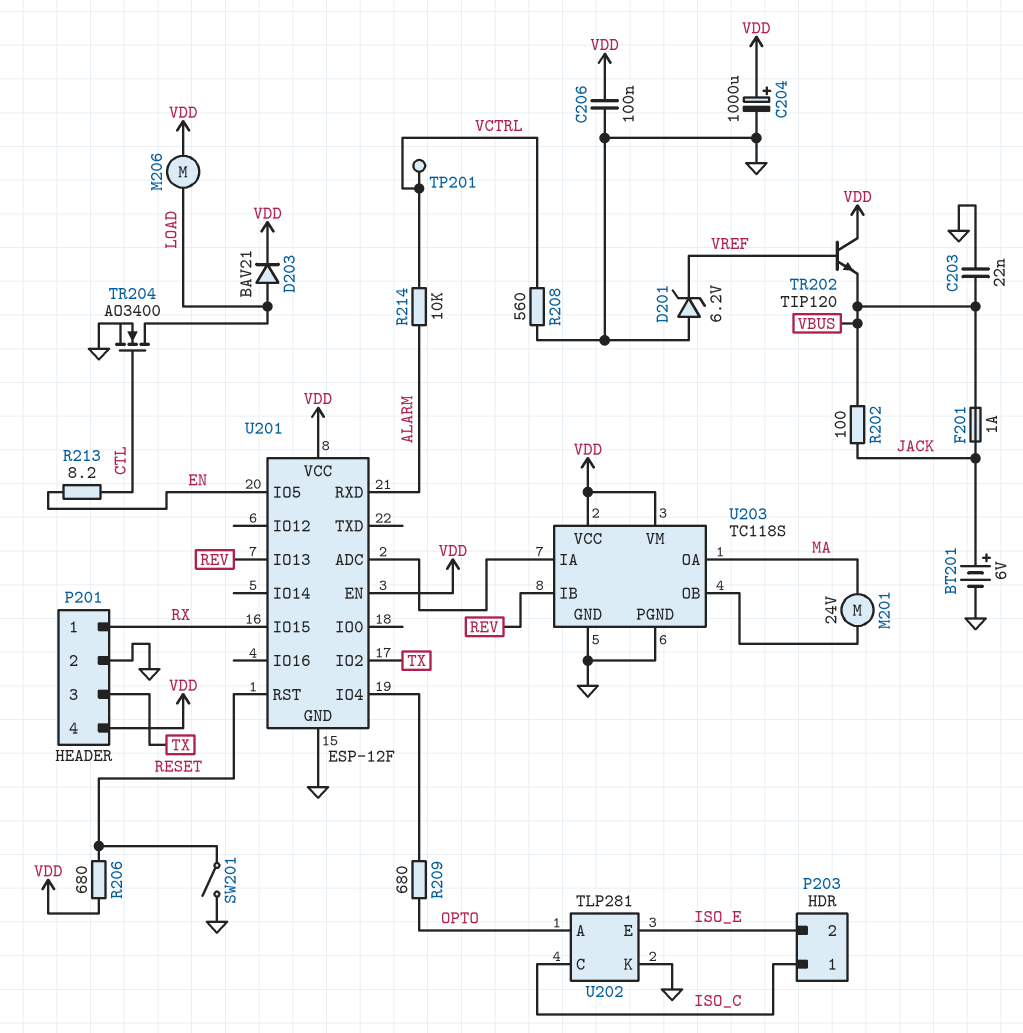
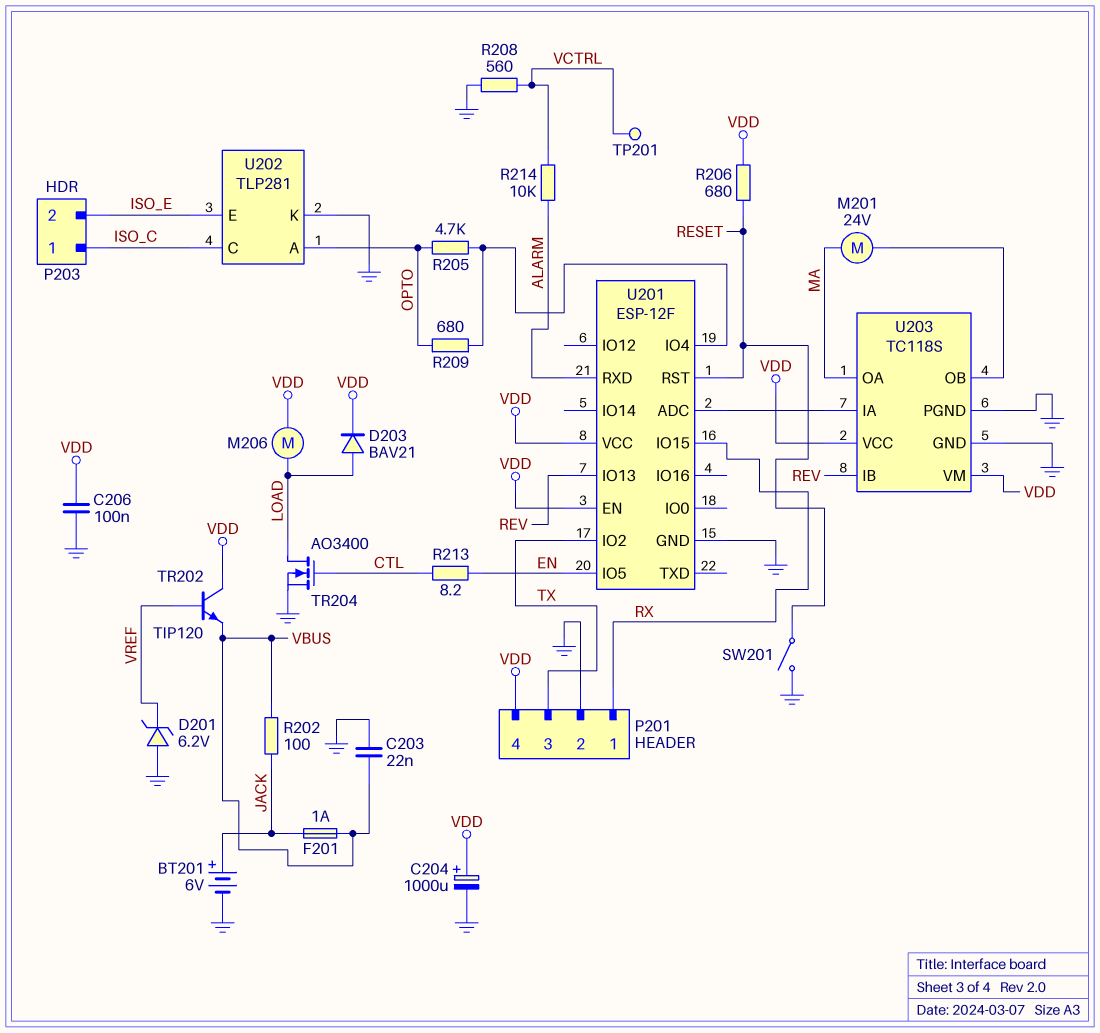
R205: none -> 4.7k (OPTO, U201/IO4)

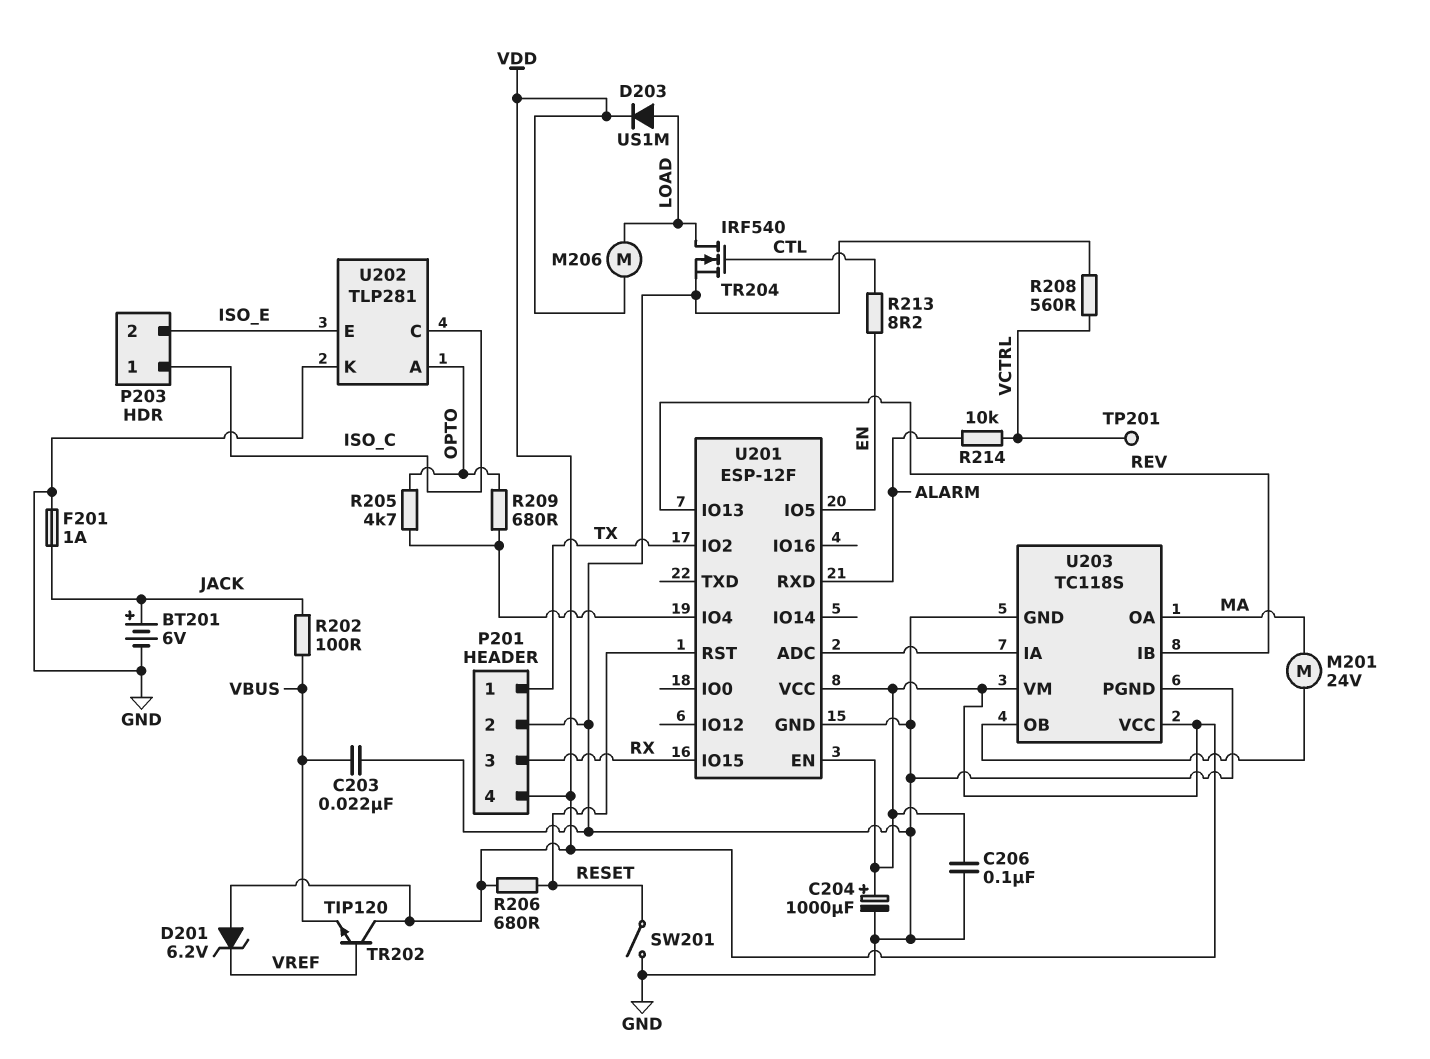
D201: zener 6.2V (A GND, K VREF) -> zener 6.2V (A VDD, K VREF)
D203: diode BAV21 (A LOAD, K VDD) -> diode US1M (A LOAD, K VDD)
F201: 1A (JACK, VBUS) -> 1A (GND, JACK)
P201 pin 1: RX -> TX
P201 pin 3: TX -> RX
TR204: NMOS AO3400 (G CTL, D LOAD, S GND) -> NMOS IRF540 (G CTL, D LOAD, S GND)

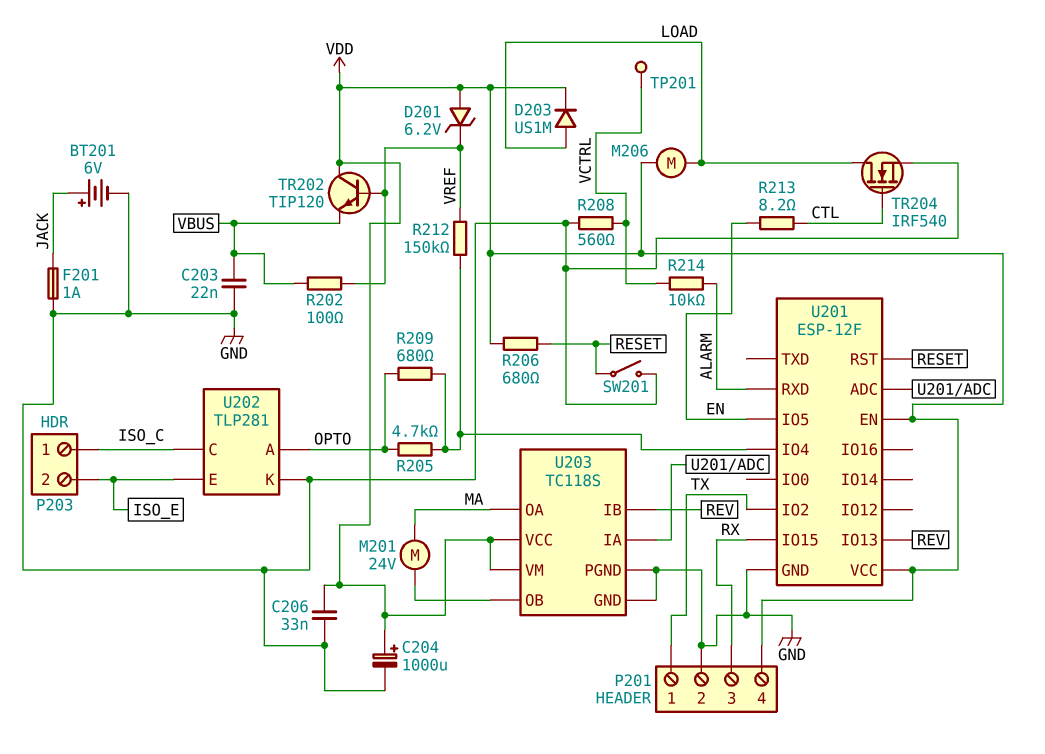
C206: 100nF (GND, VDD) -> 33nF (GND, VDD)
R202: 100 (JACK, VBUS) -> 100 (VBUS, VREF)
R212: none -> 150k (U201/IO4, VREF)

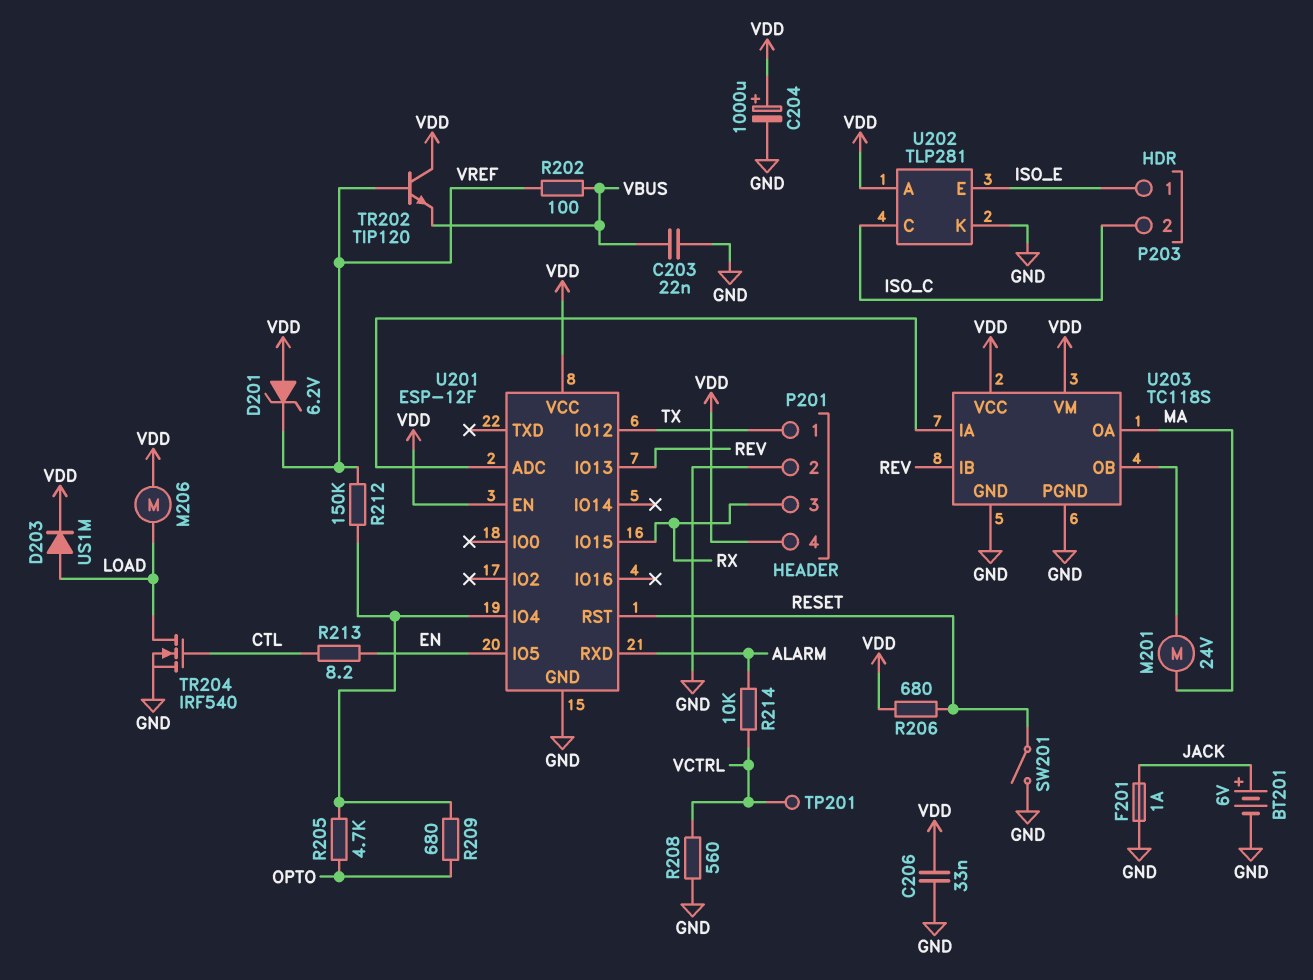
P203 pin 1: ISO_C -> ISO_E
P203 pin 2: ISO_E -> ISO_C
U201 pin IO2: TX -> none
U201 pin IO12: none -> TX
U202 pin A: OPTO -> VDD

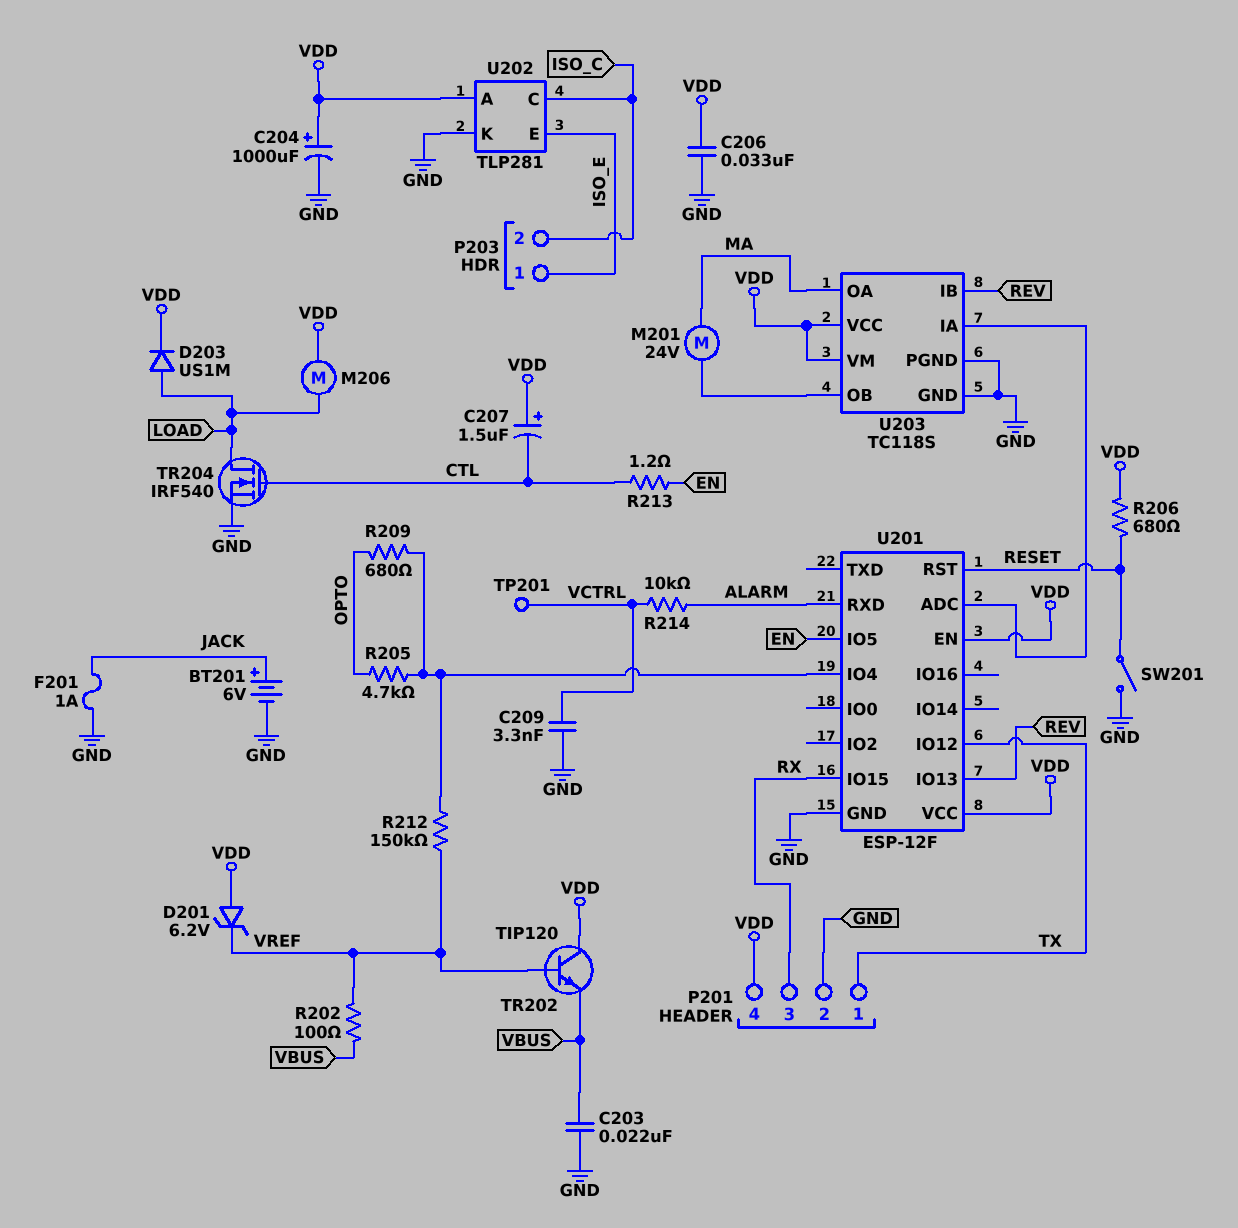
C207: none -> 1.5uF (plus VDD, minus CTL)
C209: none -> 3.3nF (GND, VCTRL)
R208: 560 (GND, VCTRL) -> none
R213: 8.2 (CTL, EN) -> 1.2 (CTL, EN)

